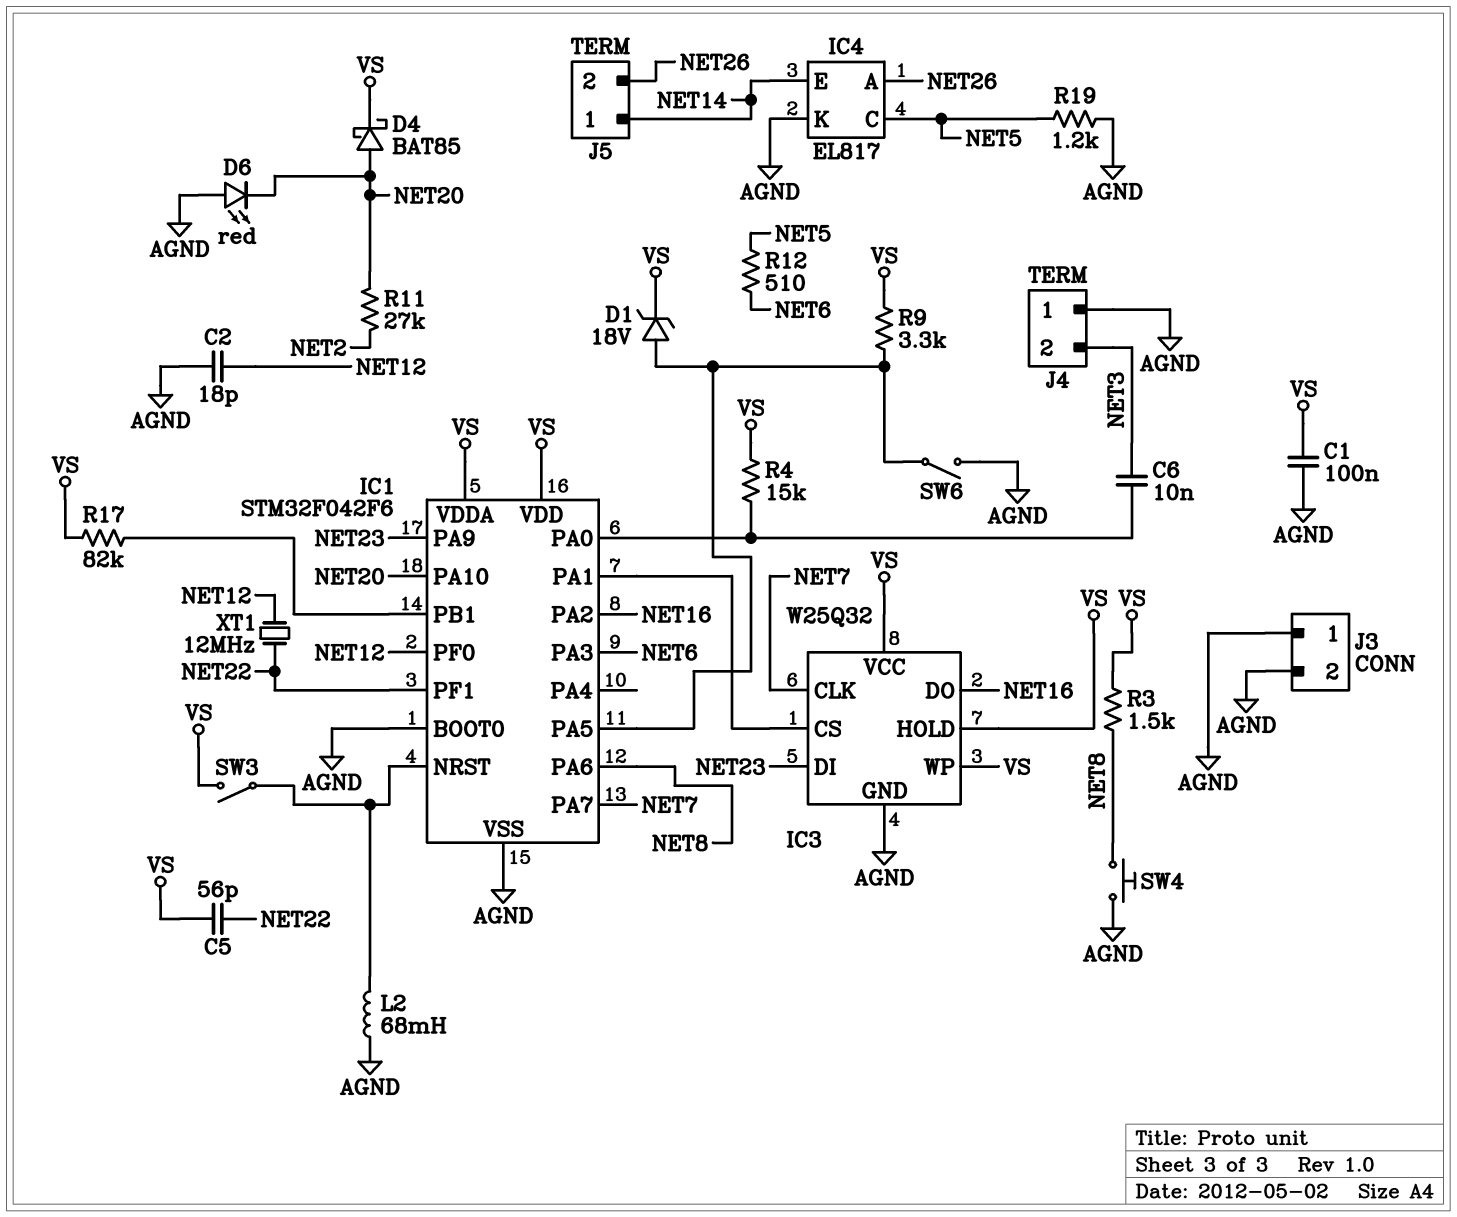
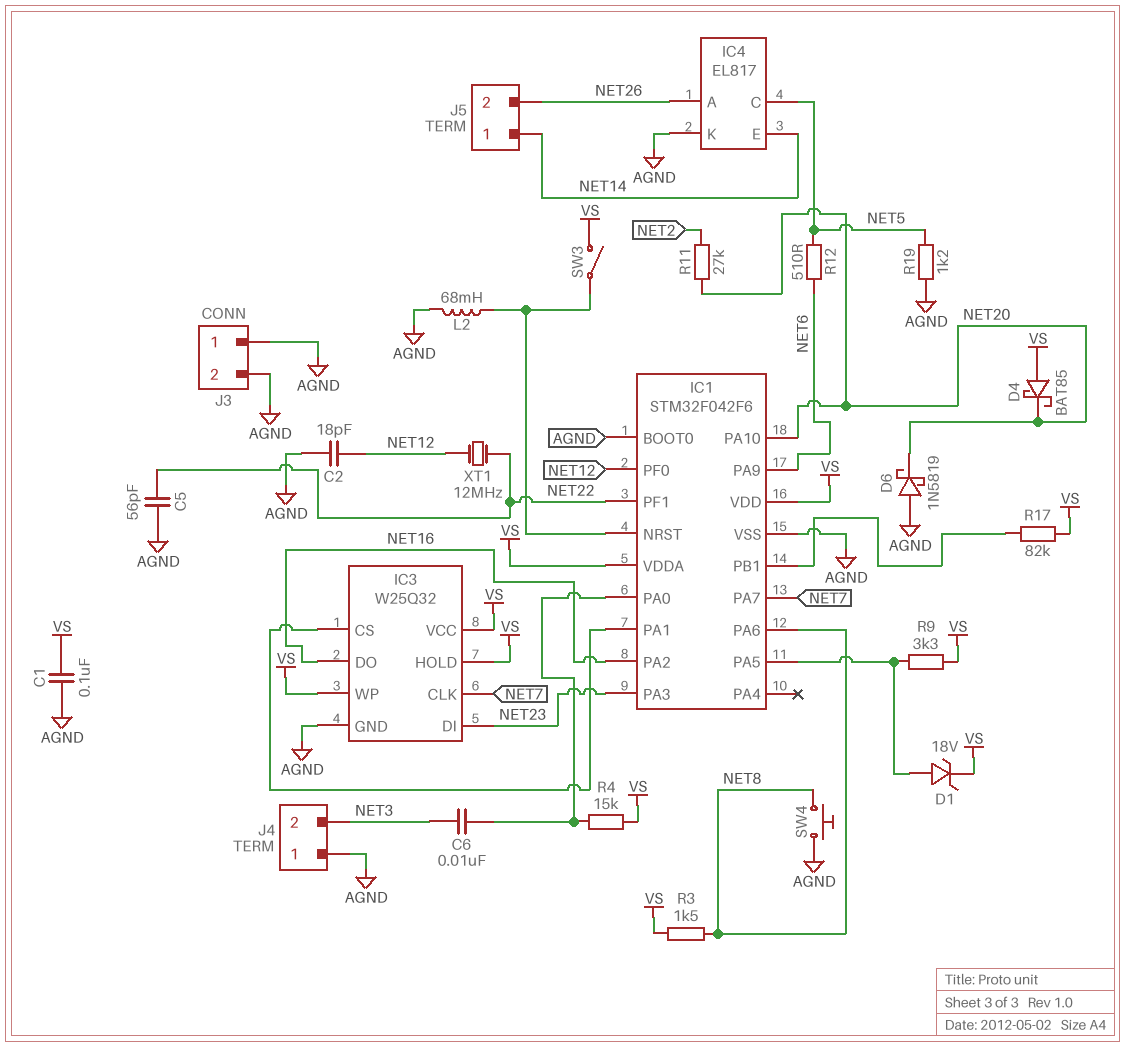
C5: 56pF (NET22, VS) -> 56pF (AGND, NET22)
D4: schottky BAT85 (A NET20, K VS) -> schottky BAT85 (A VS, K NET20)
D6: LED red (A AGND, K NET20) -> schottky 1N5819 (A AGND, K NET20)
IC1 pin PA3: NET6 -> NET23
IC1 pin PA9: NET23 -> NET6
SW6: switch (AGND, IC1/PA5) -> none

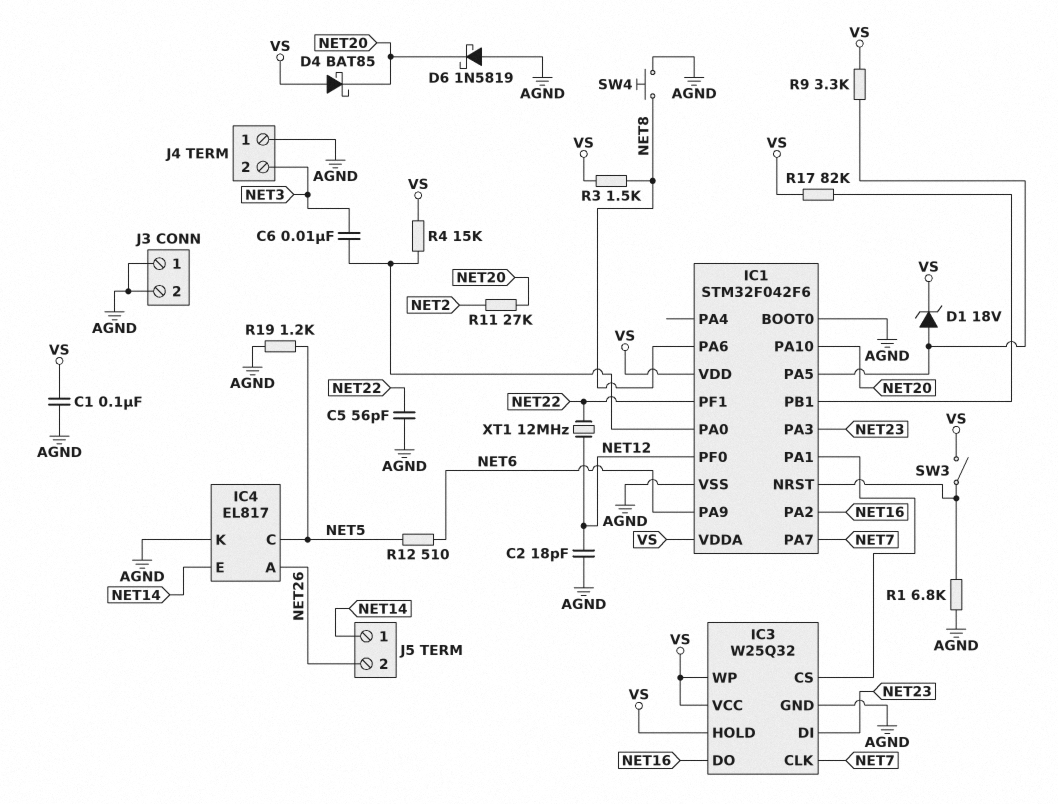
L2: 68mH (AGND, IC1/NRST) -> none
R1: none -> 6.8k (AGND, IC1/NRST)

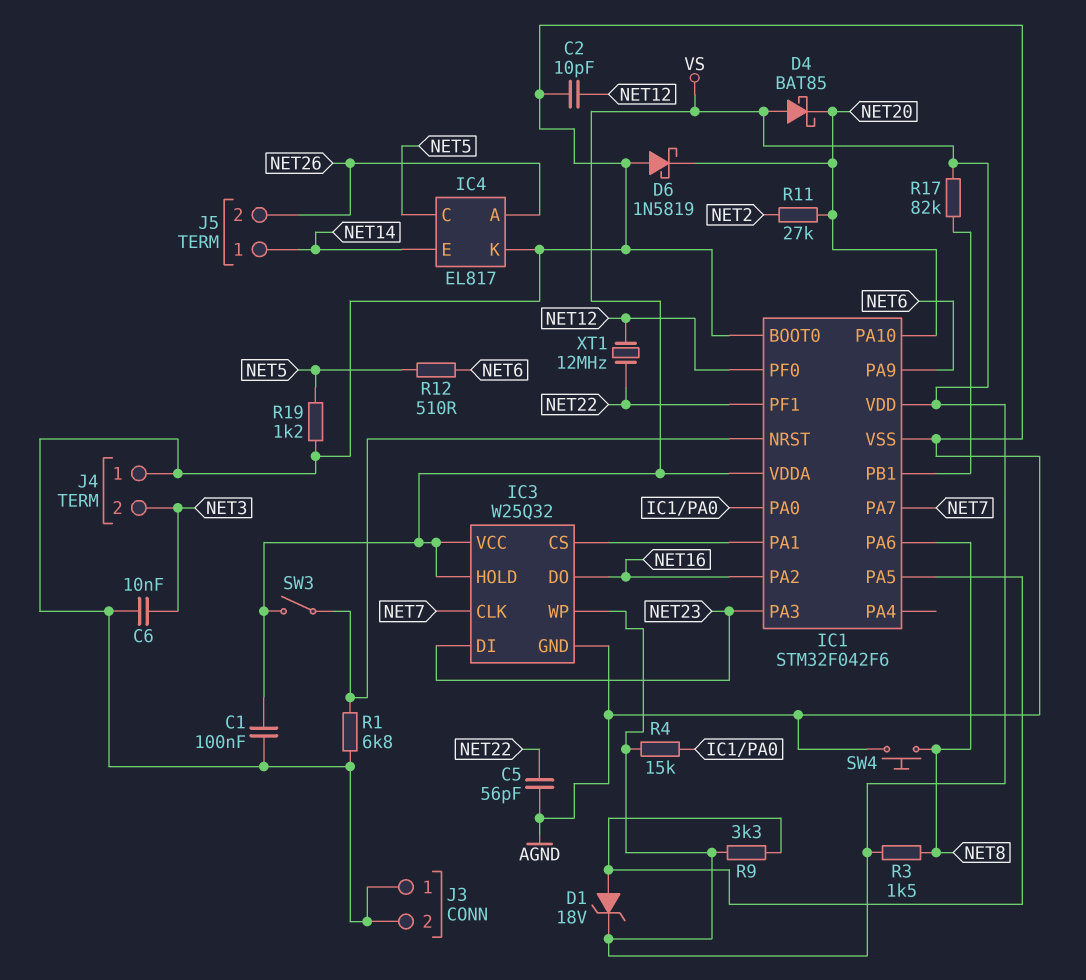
C2: 18pF (AGND, NET12) -> 10pF (AGND, NET12)
C6: 10nF (IC1/PA0, NET3) -> 10nF (AGND, NET3)

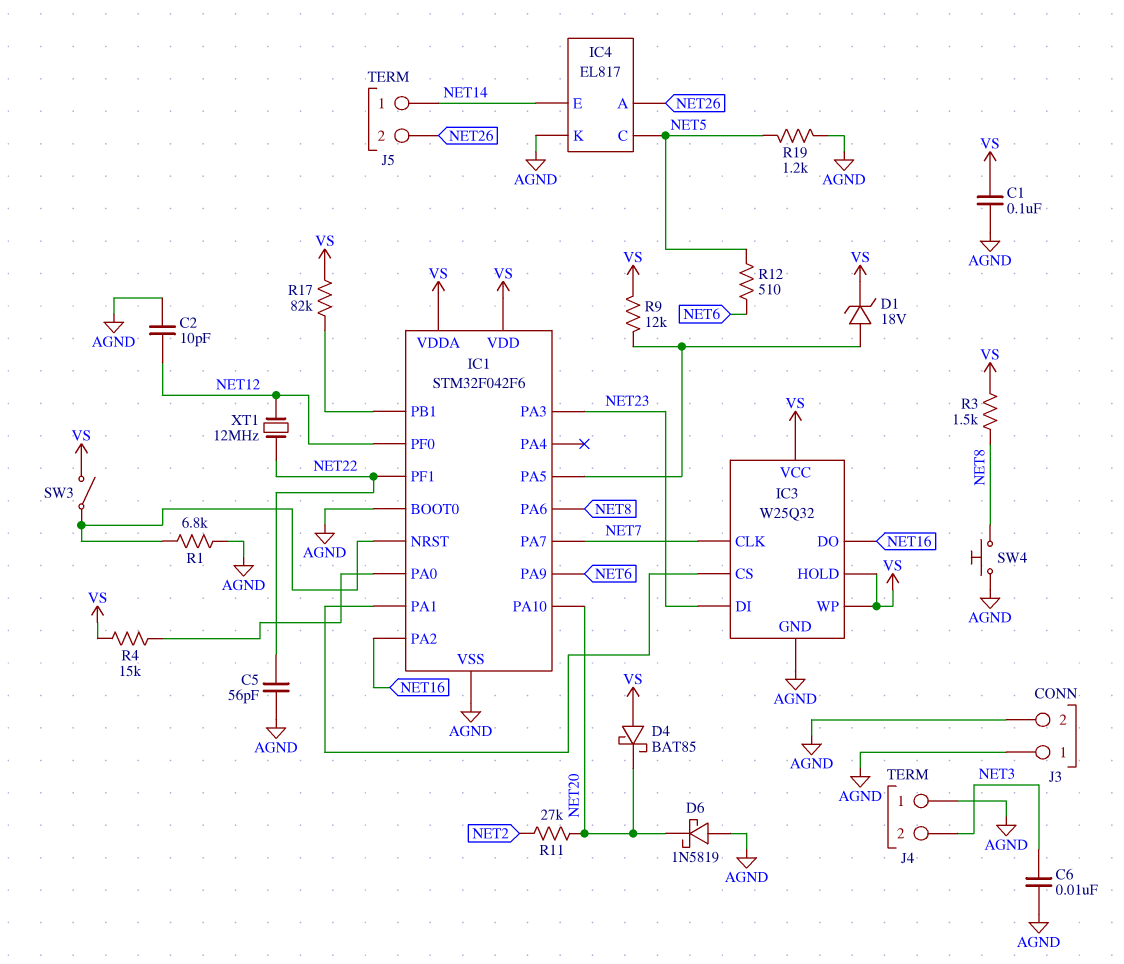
R9: 3.3k (IC1/PA5, VS) -> 12k (IC1/PA5, VS)

